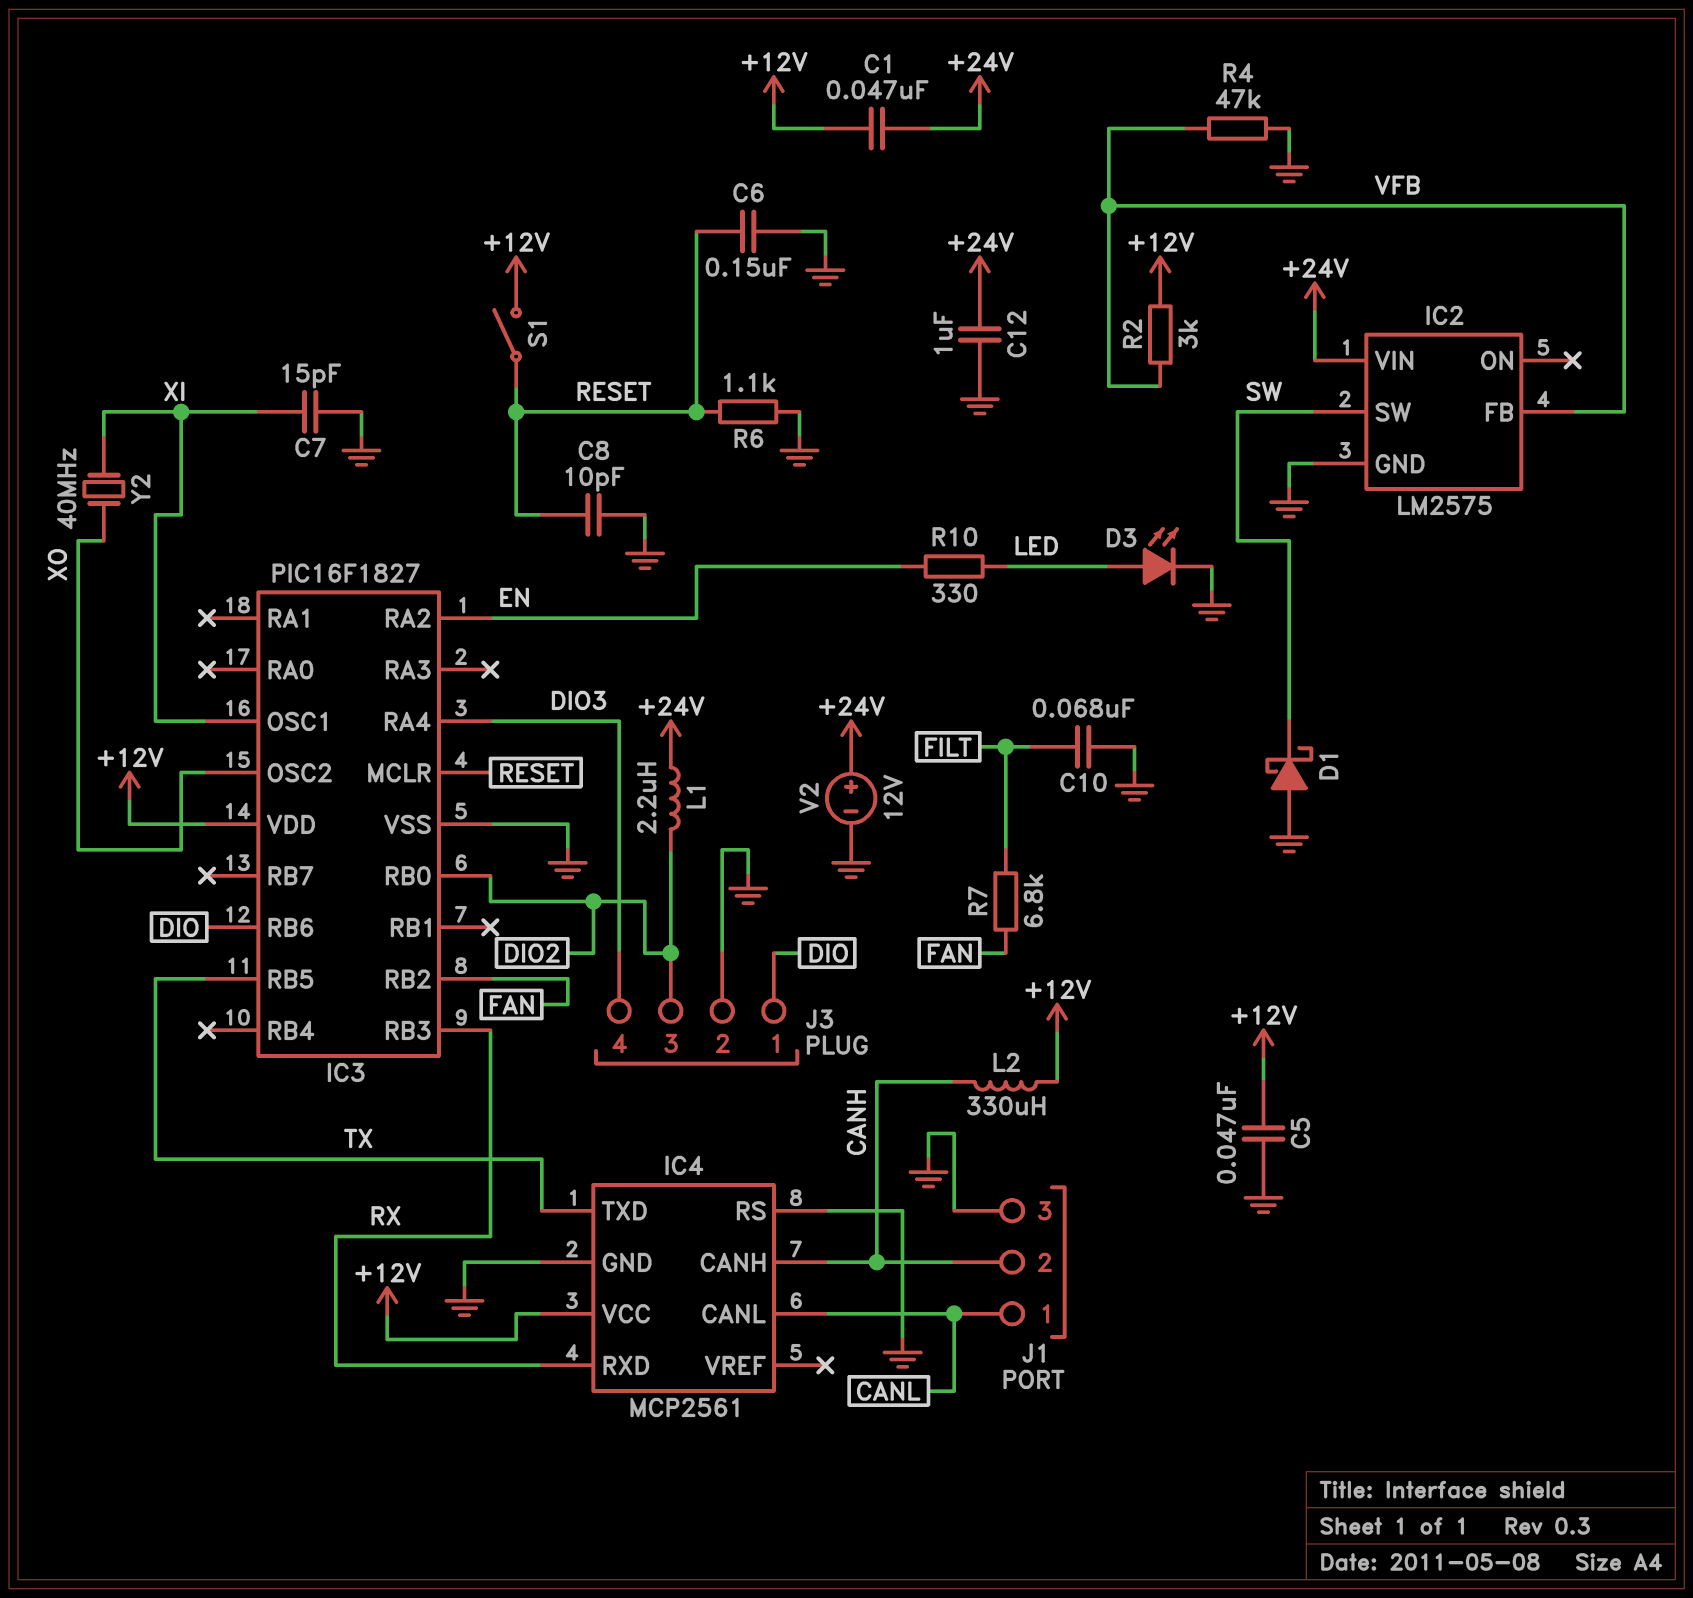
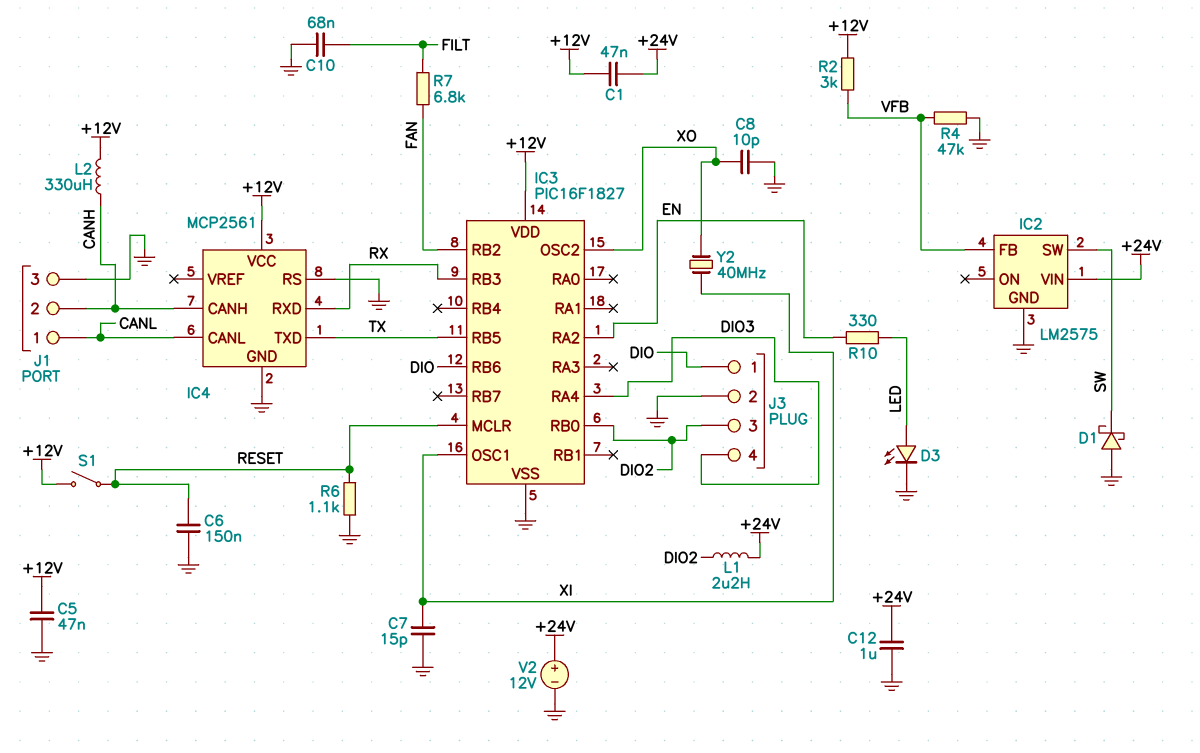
C8: 10pF (GND, RESET) -> 10pF (GND, XO)

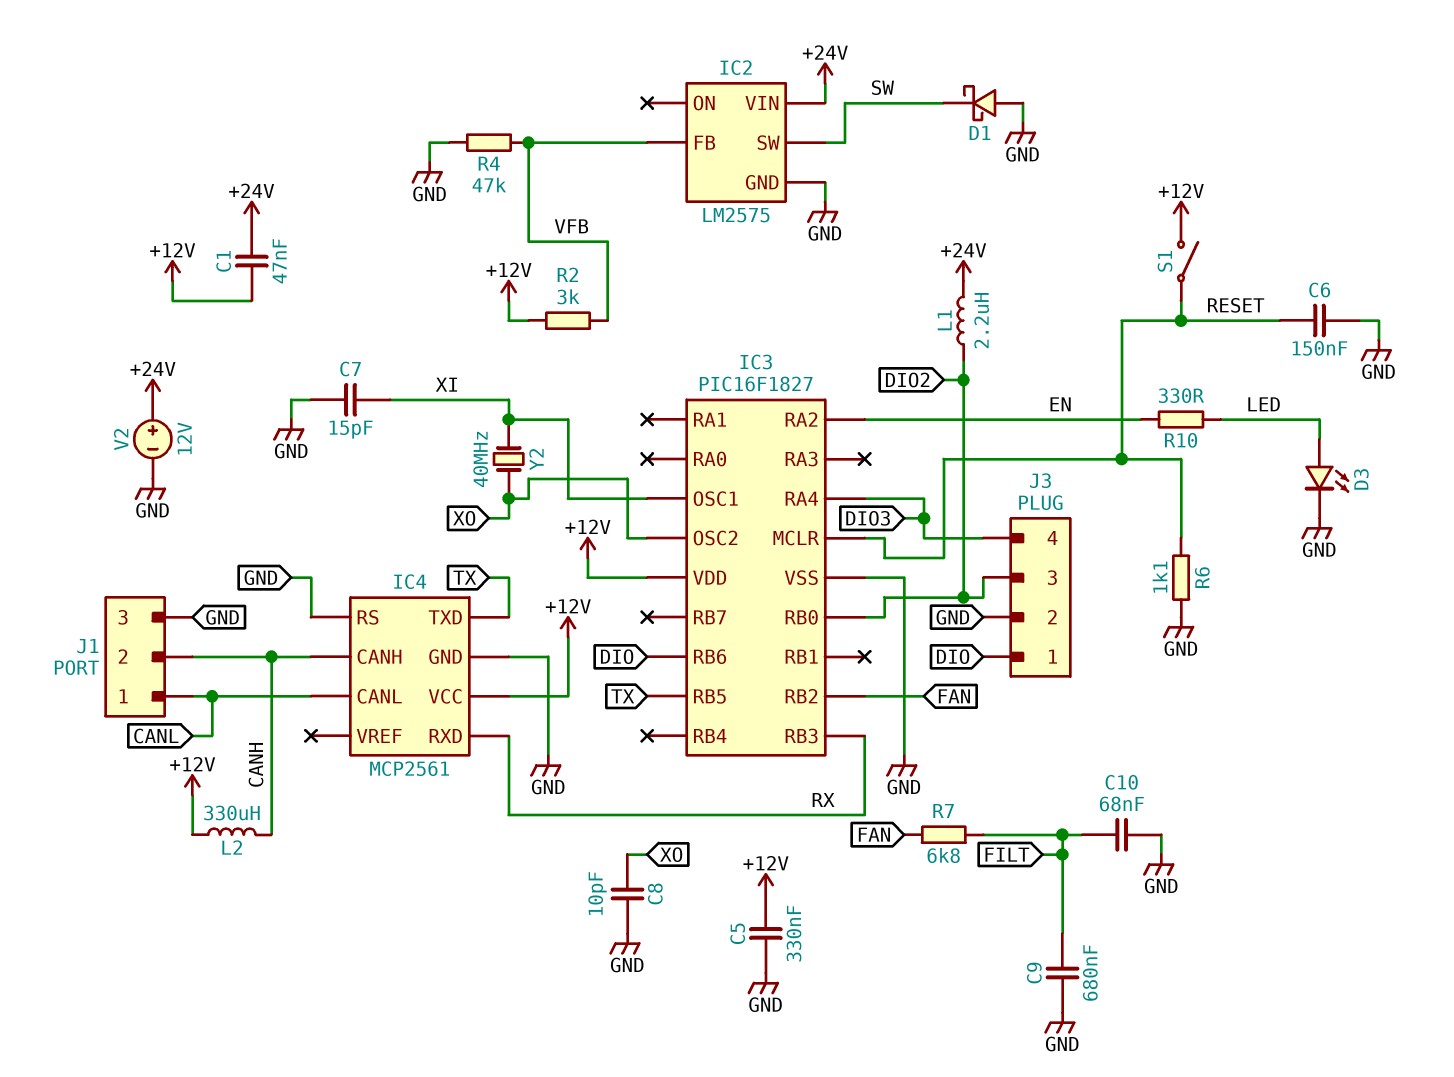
C5: 47nF (+12V, GND) -> 330nF (+12V, GND)
C9: none -> 680nF (FILT, GND)
C12: 1uF (+24V, GND) -> none

